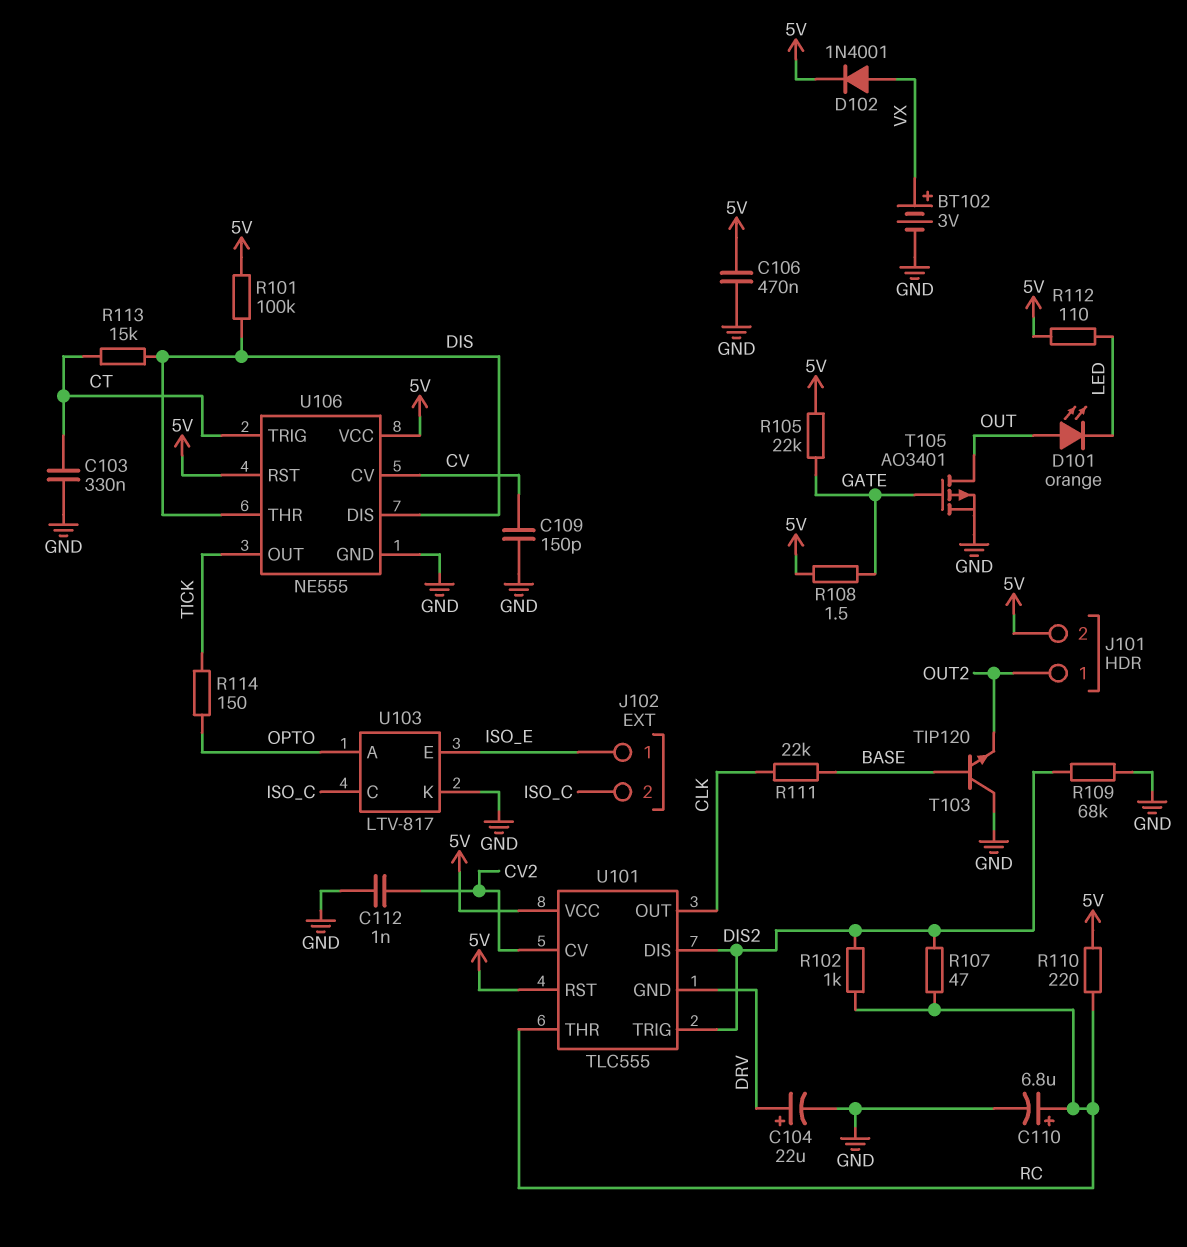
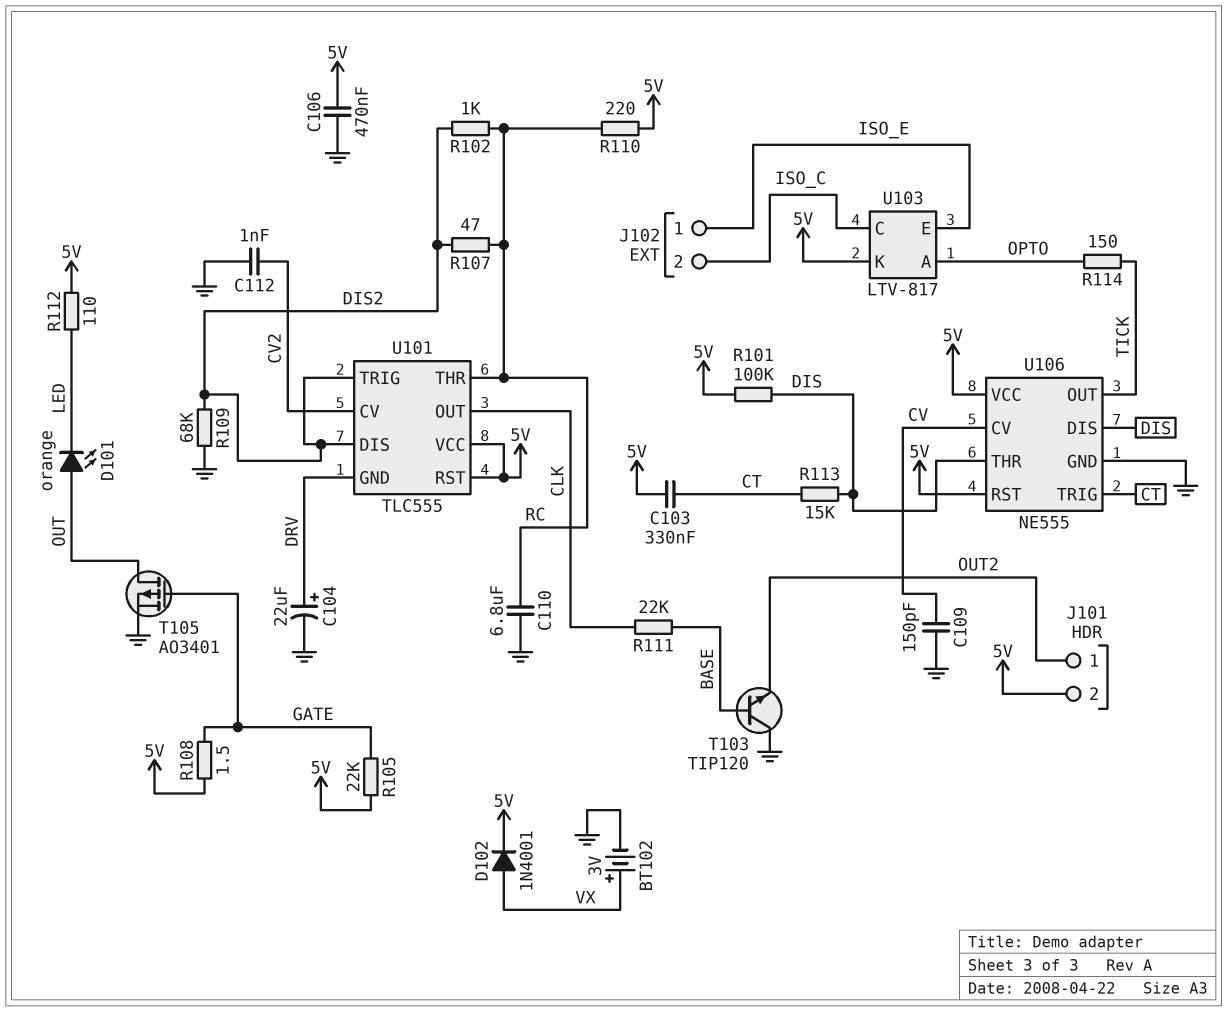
C103: 330nF (CT, GND) -> 330nF (5V, CT)
C110: 6.8uF (plus RC, minus GND) -> 6.8uF (GND, RC)
U103 pin K: GND -> 5V

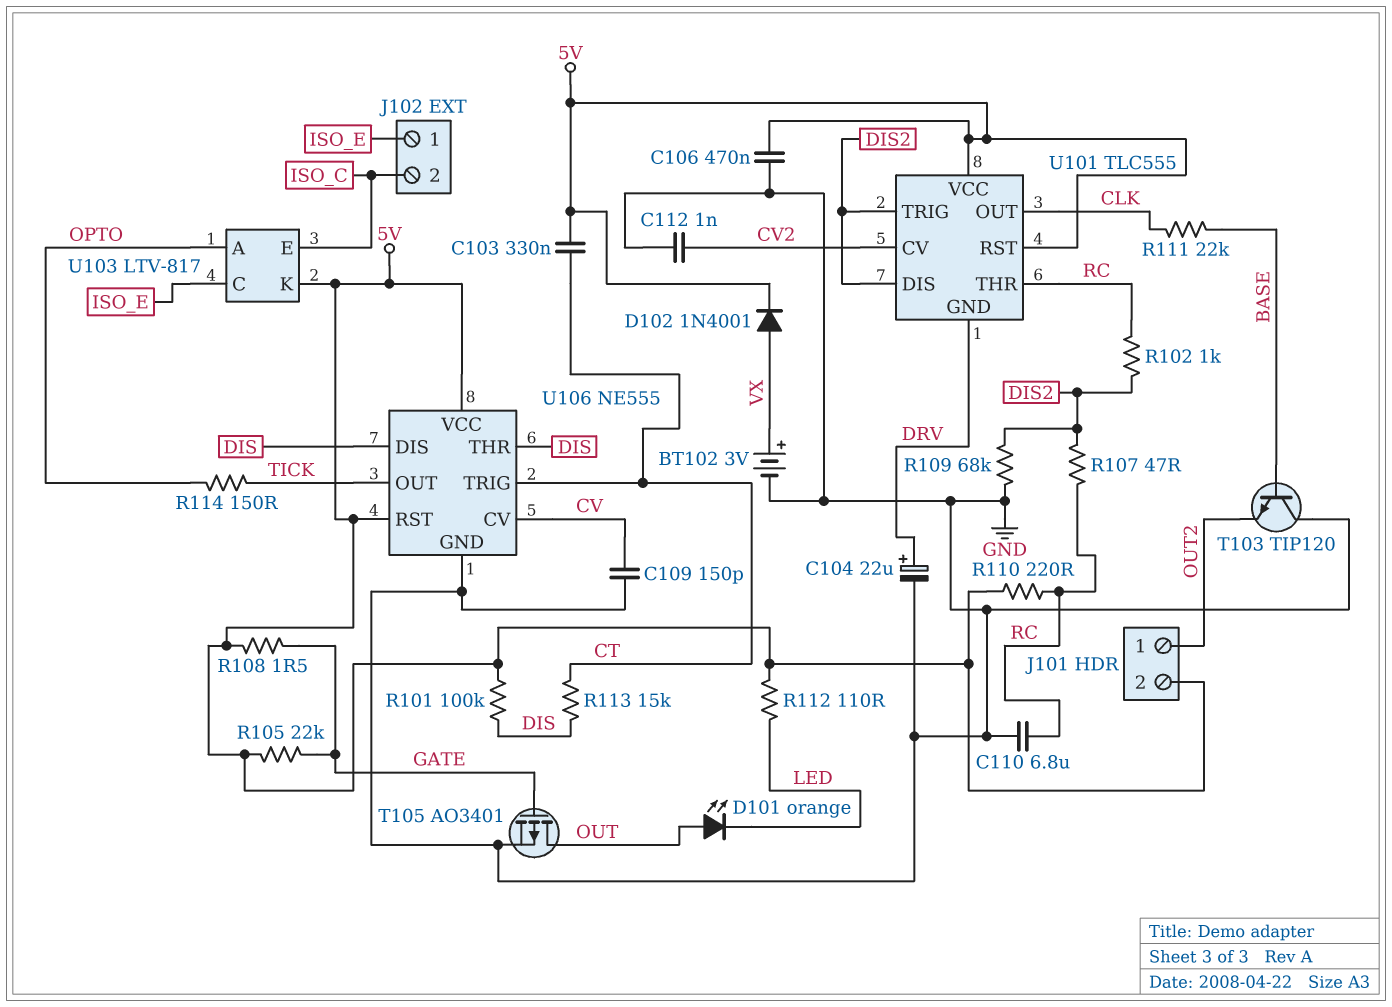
U103 pin C: ISO_C -> ISO_E
U103 pin E: ISO_E -> ISO_C

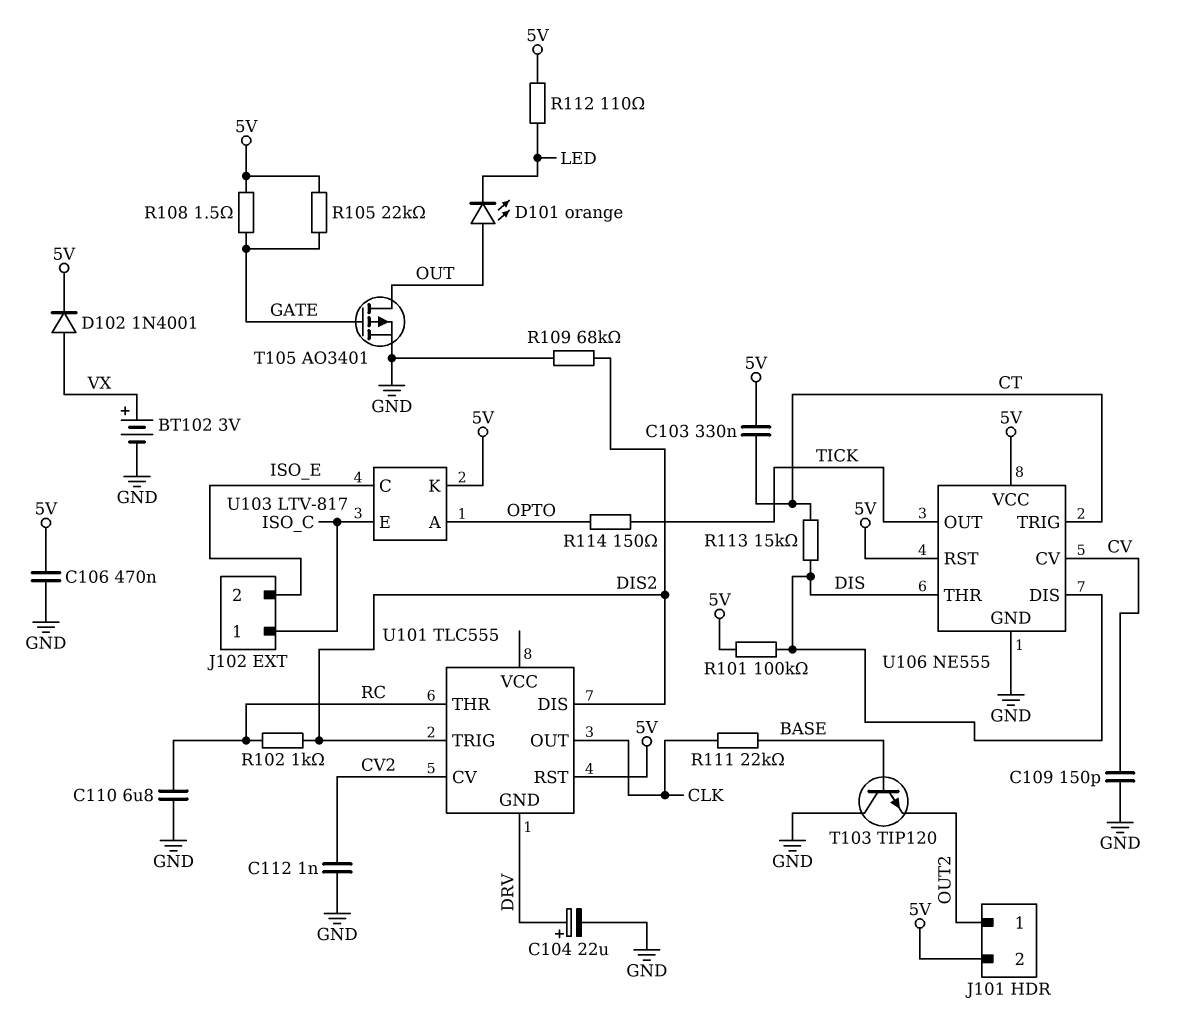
J102 pin 1: ISO_E -> ISO_C
J102 pin 2: ISO_C -> ISO_E
R107: 47 (DIS2, RC) -> none
R110: 220 (5V, RC) -> none
U101 pin VCC: 5V -> none

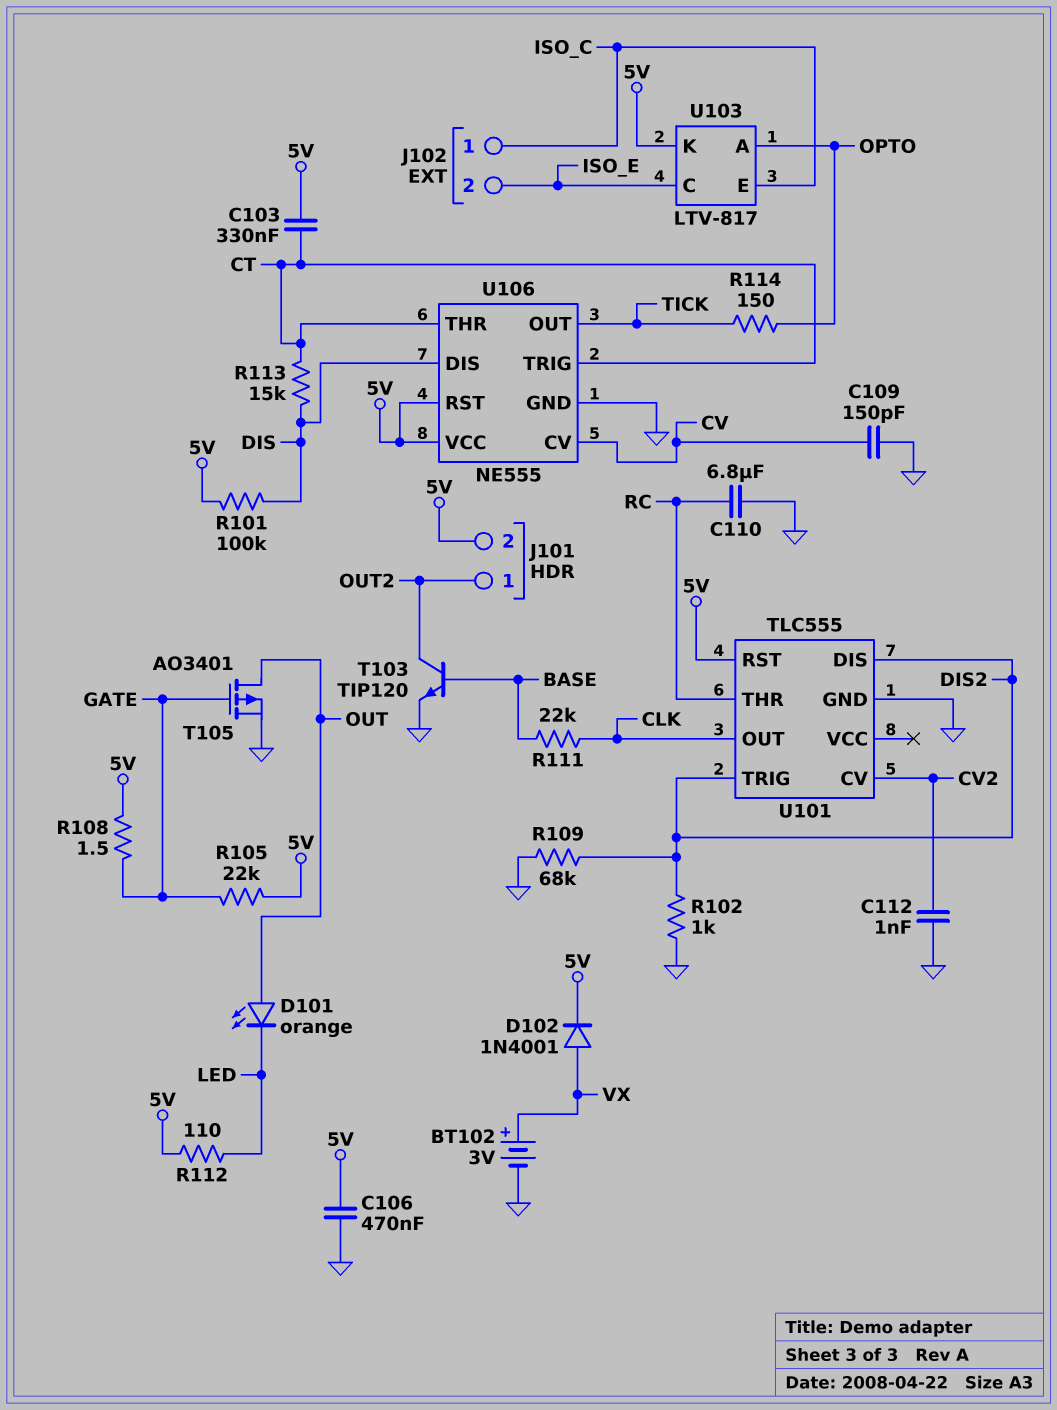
C104: 22uF (plus DRV, minus GND) -> none
R102: 1k (DIS2, RC) -> 1k (DIS2, GND)
T103: NPN TIP120 (B BASE, C GND, E OUT2) -> NPN TIP120 (B BASE, C OUT2, E GND)
U101 pin GND: DRV -> GND
U106 pin THR: DIS -> CT

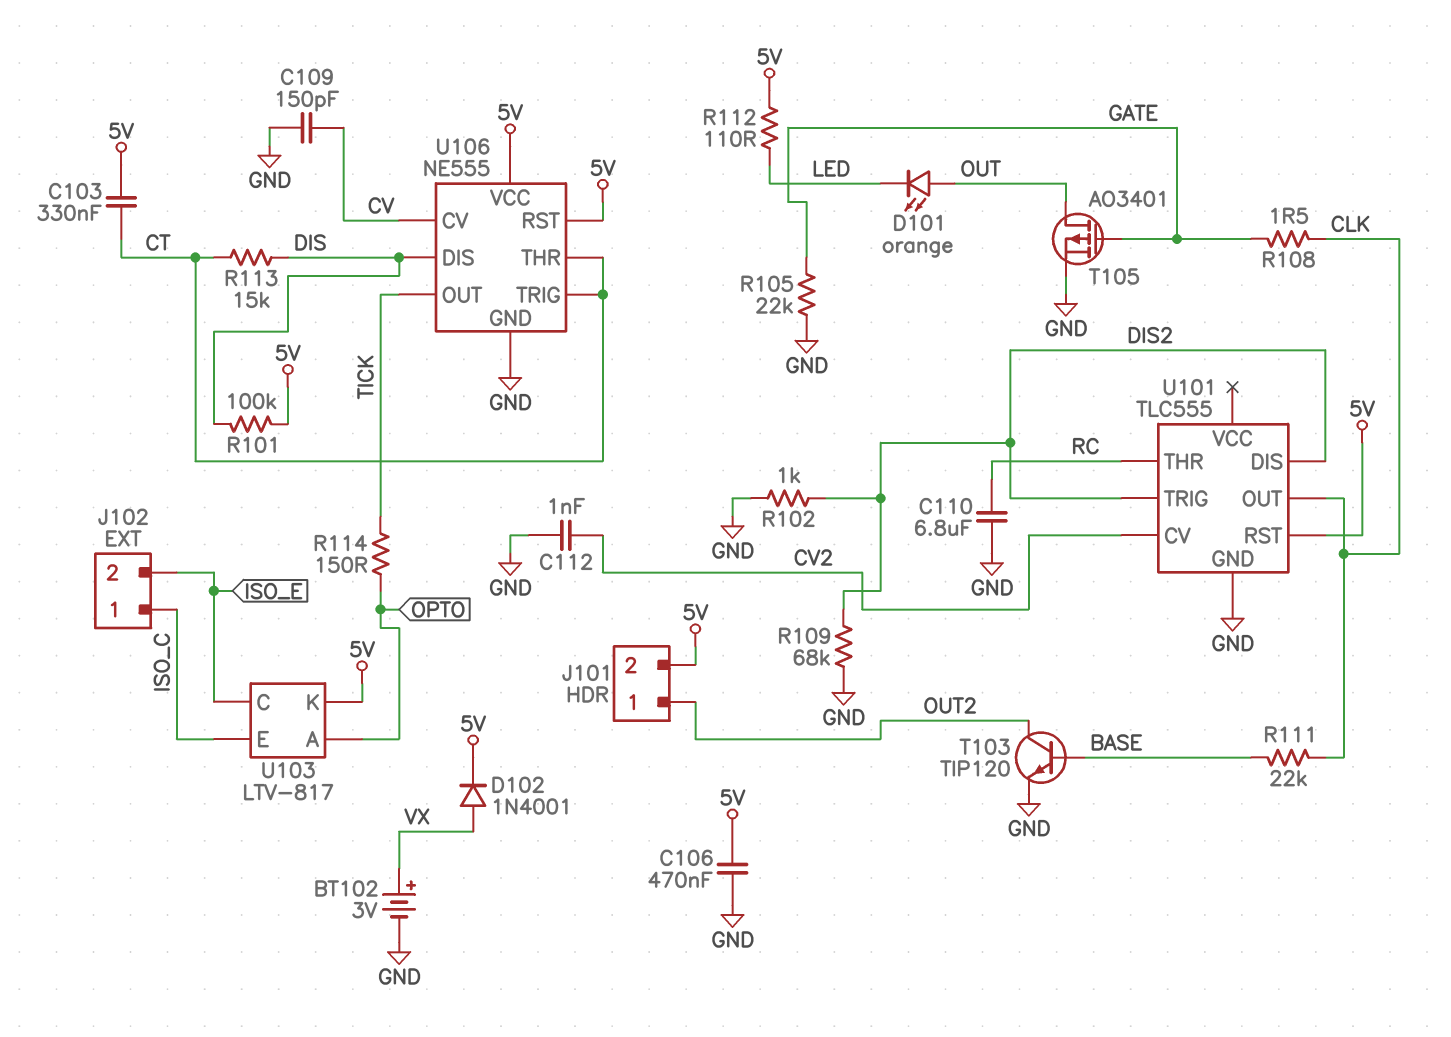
R105: 22k (5V, GATE) -> 22k (GATE, GND)
R108: 1.5 (5V, GATE) -> 1.5 (CLK, GATE)

